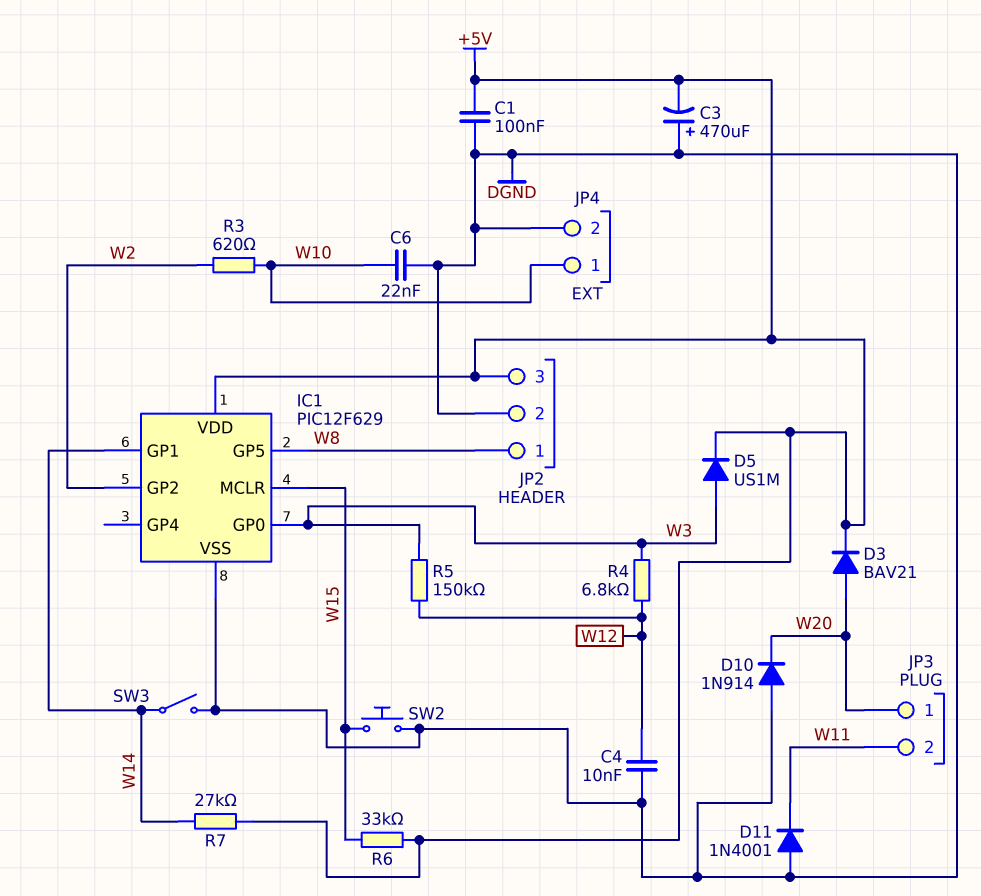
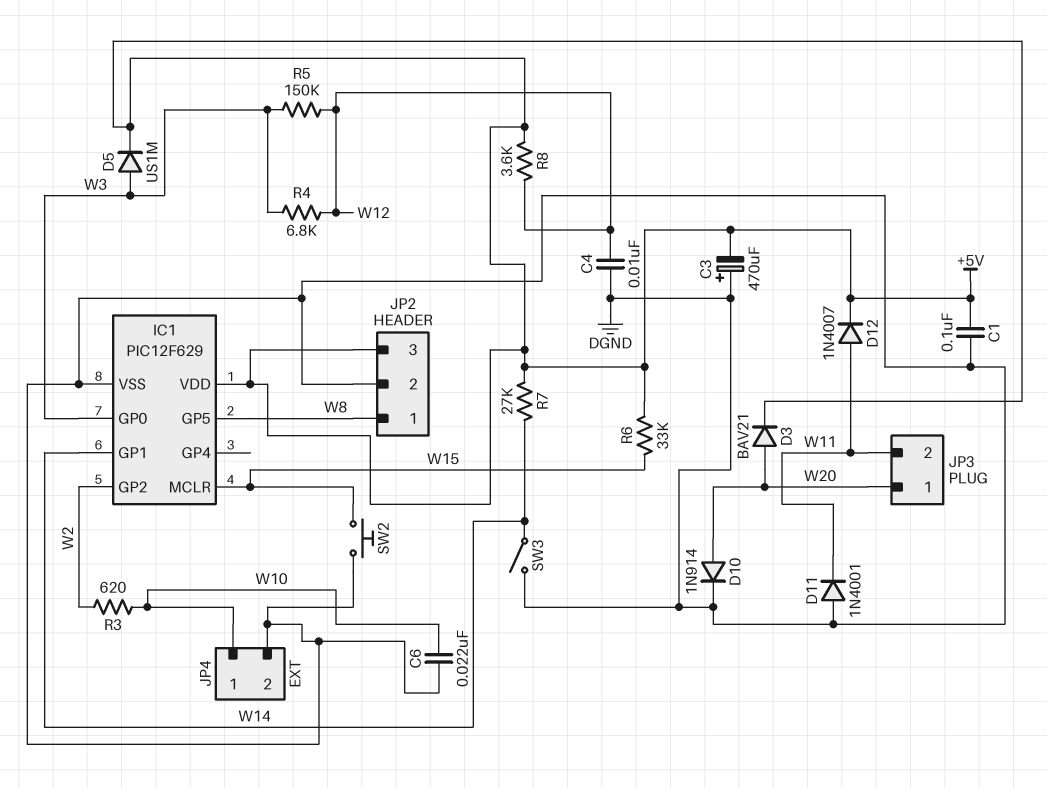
D10: diode 1N914 (A DGND, K W20) -> diode 1N914 (A W20, K DGND)
D12: none -> diode 1N4007 (A W11, K +5V)
R8: none -> 3.6k (+5V, W12)

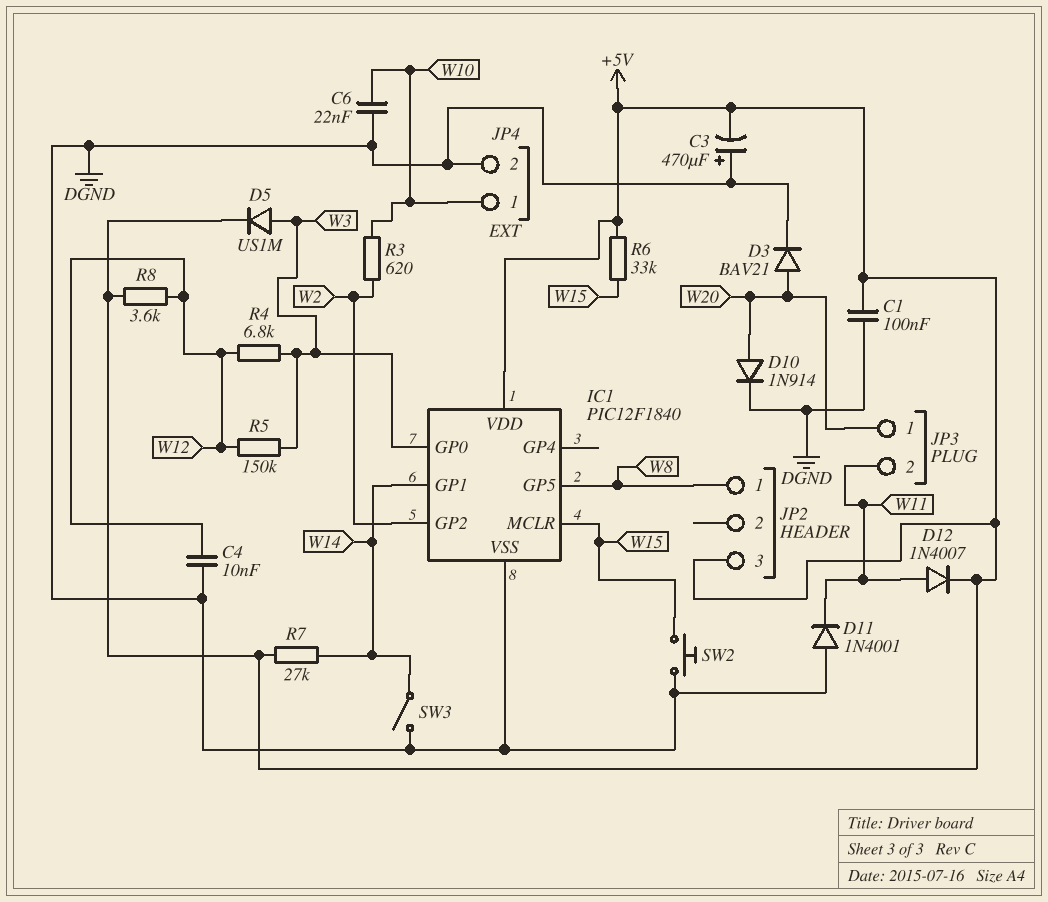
D3: diode BAV21 (A W20, K +5V) -> diode BAV21 (A W20, K DGND)
IC1: PIC12F629 -> PIC12F1840
JP2 pin 2: DGND -> none

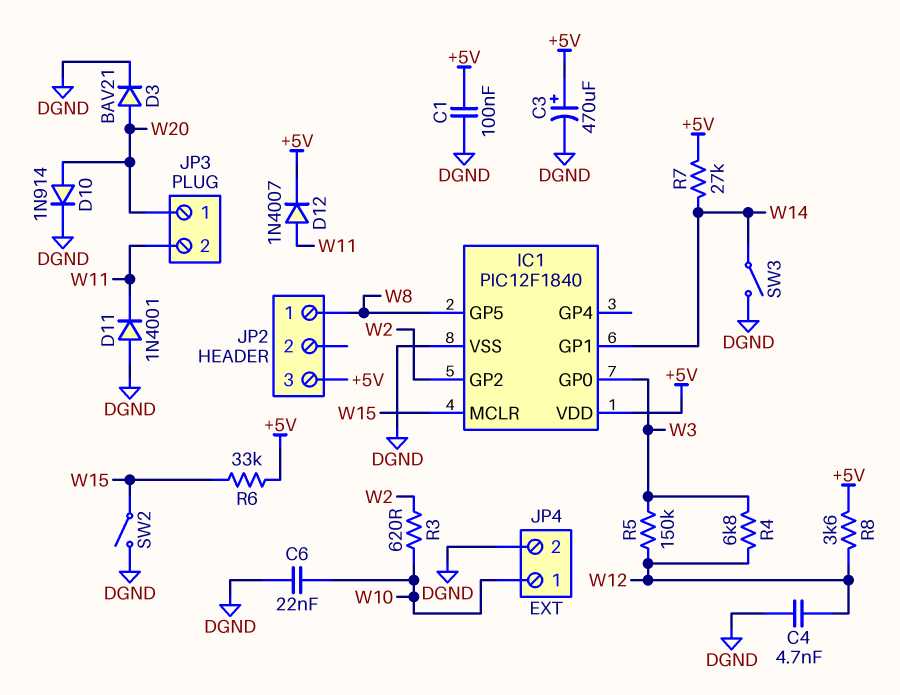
C3: 470uF (plus DGND, minus +5V) -> 470uF (plus +5V, minus DGND)
C4: 10nF (DGND, W12) -> 4.7nF (DGND, W12)
D5: diode US1M (A W3, K +5V) -> none
SW2: button (DGND, W15) -> switch (DGND, W15)

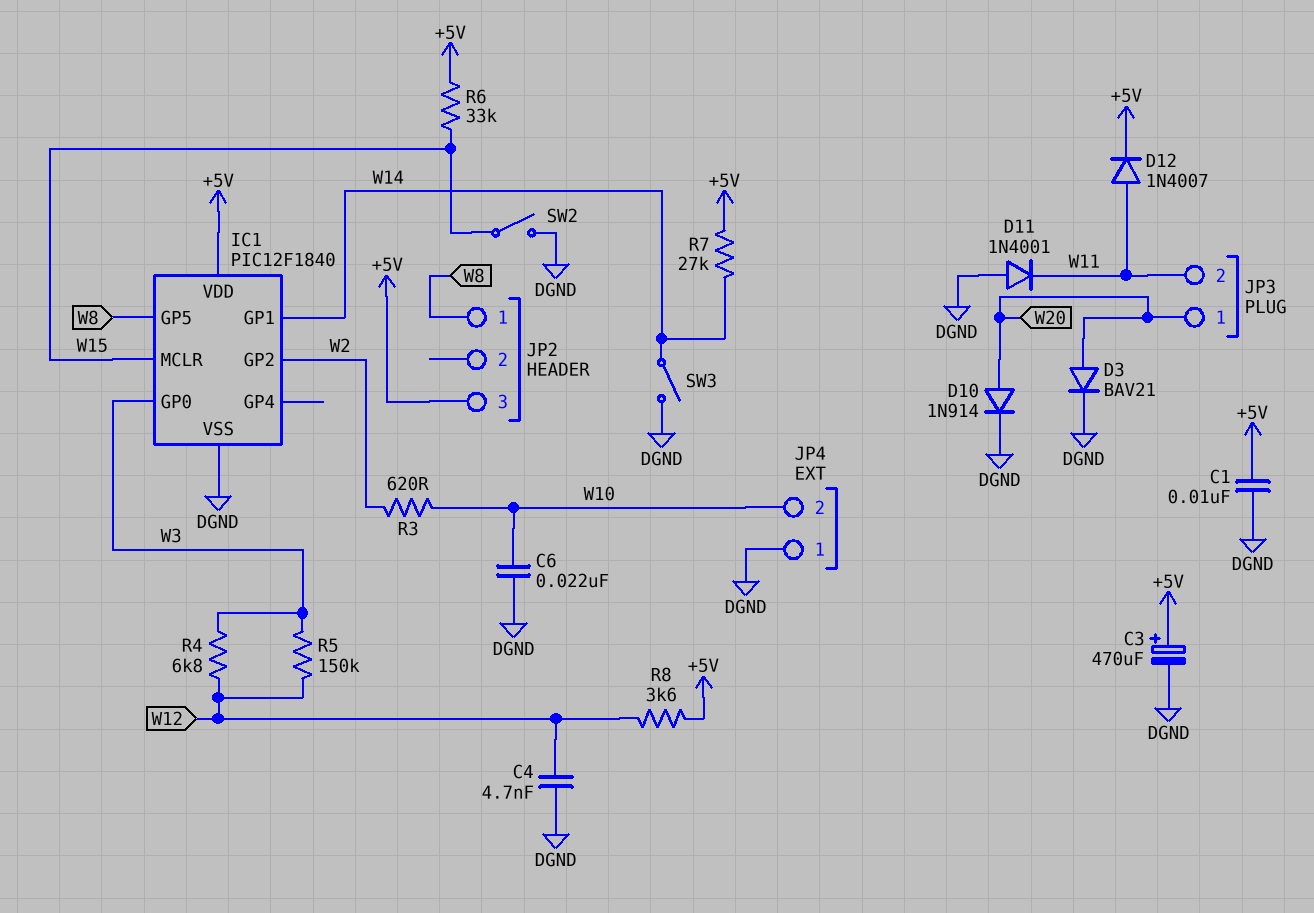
C1: 100nF (+5V, DGND) -> 10nF (+5V, DGND)
JP4 pin 1: W10 -> DGND
JP4 pin 2: DGND -> W10

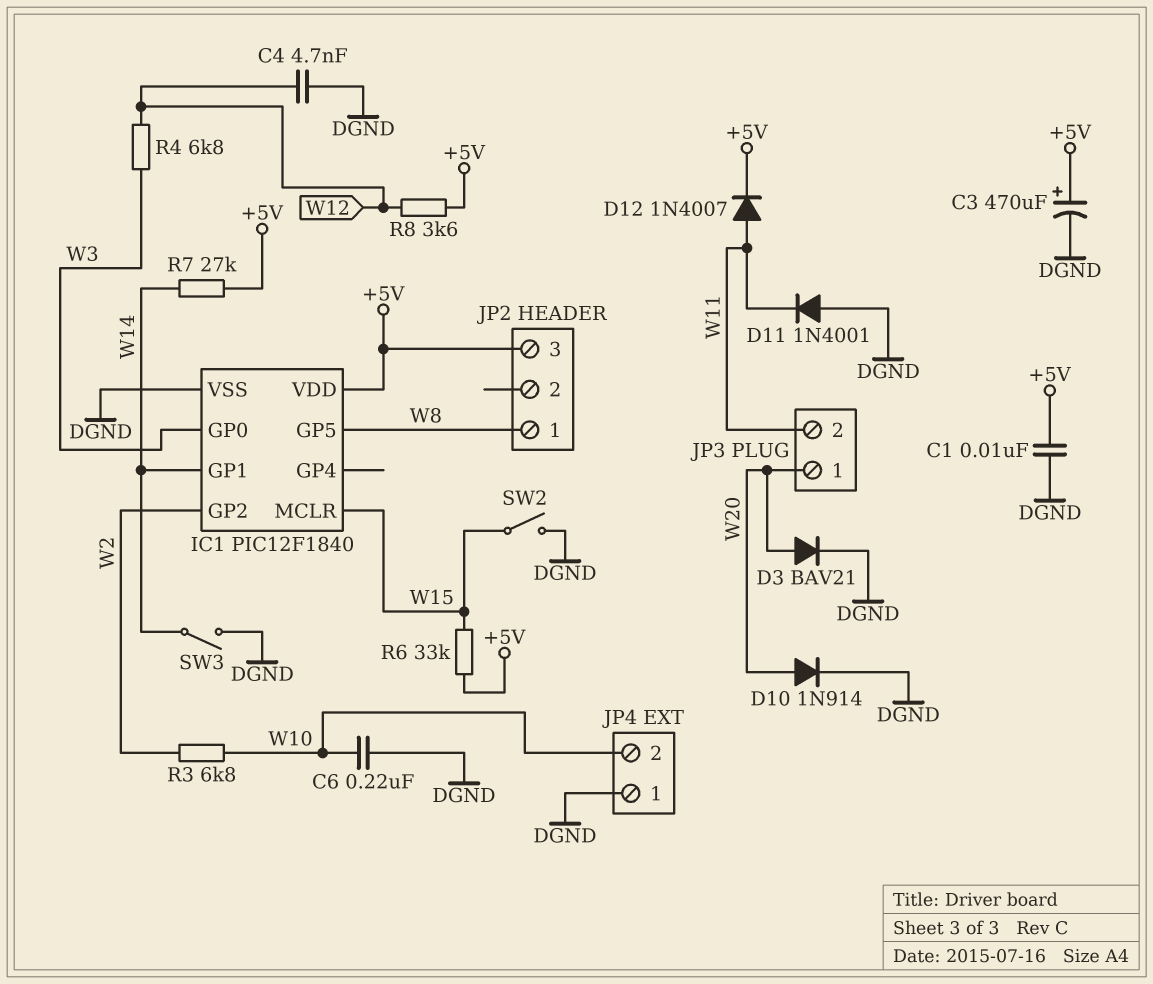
C6: 22nF (DGND, W10) -> 220nF (DGND, W10)
R3: 620 (W2, W10) -> 6.8k (W2, W10)
R5: 150k (W3, W12) -> none

